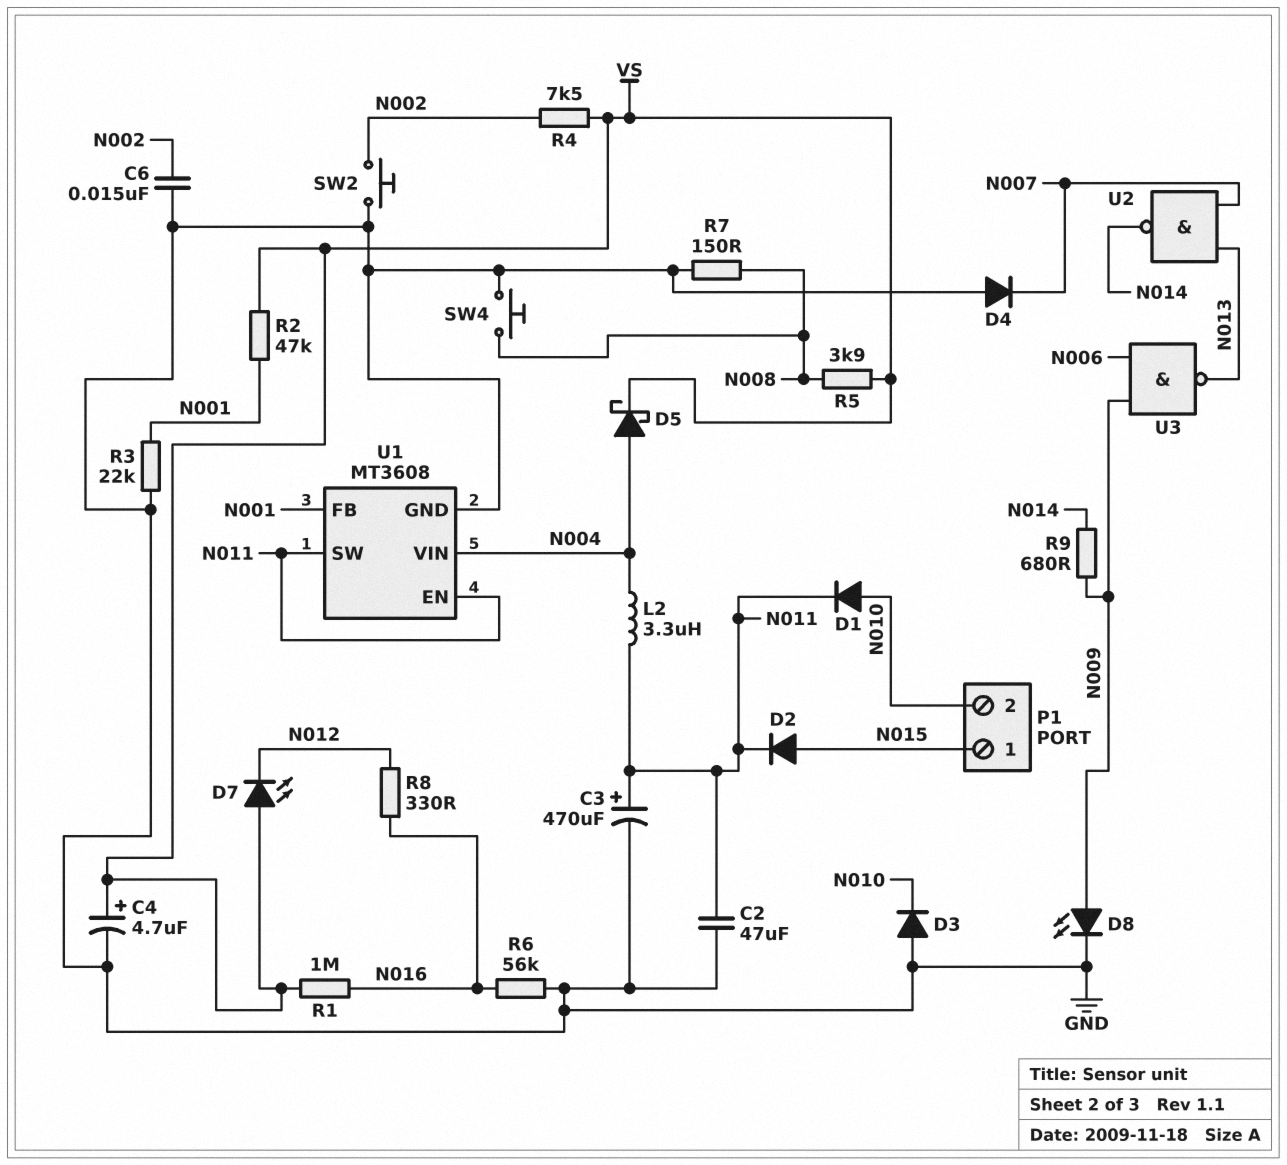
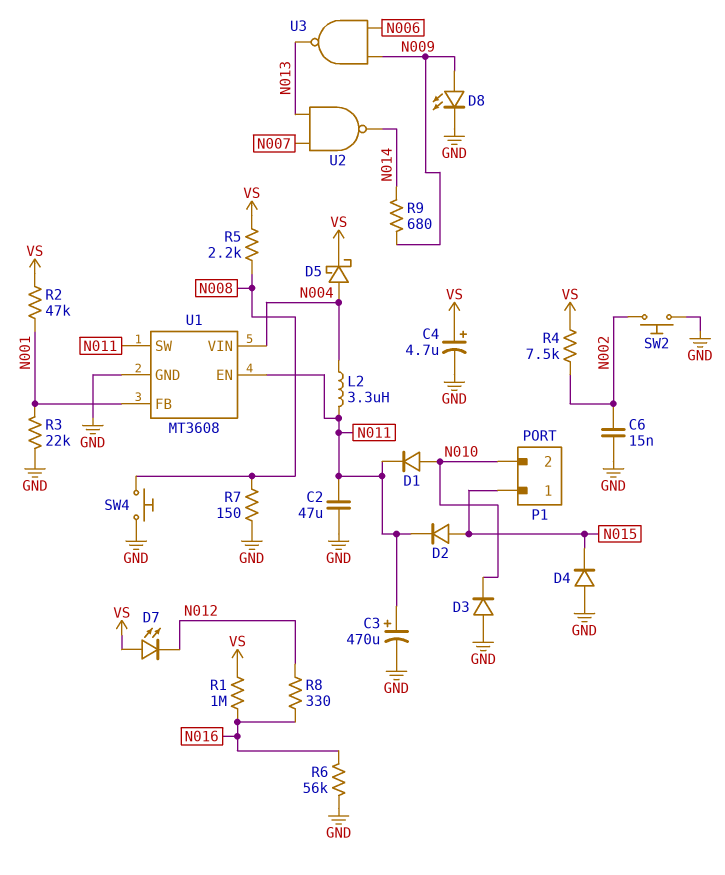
D4: diode (A GND, K N007) -> diode (A GND, K N015)
R5: 3.9k (N008, VS) -> 2.2k (N008, VS)

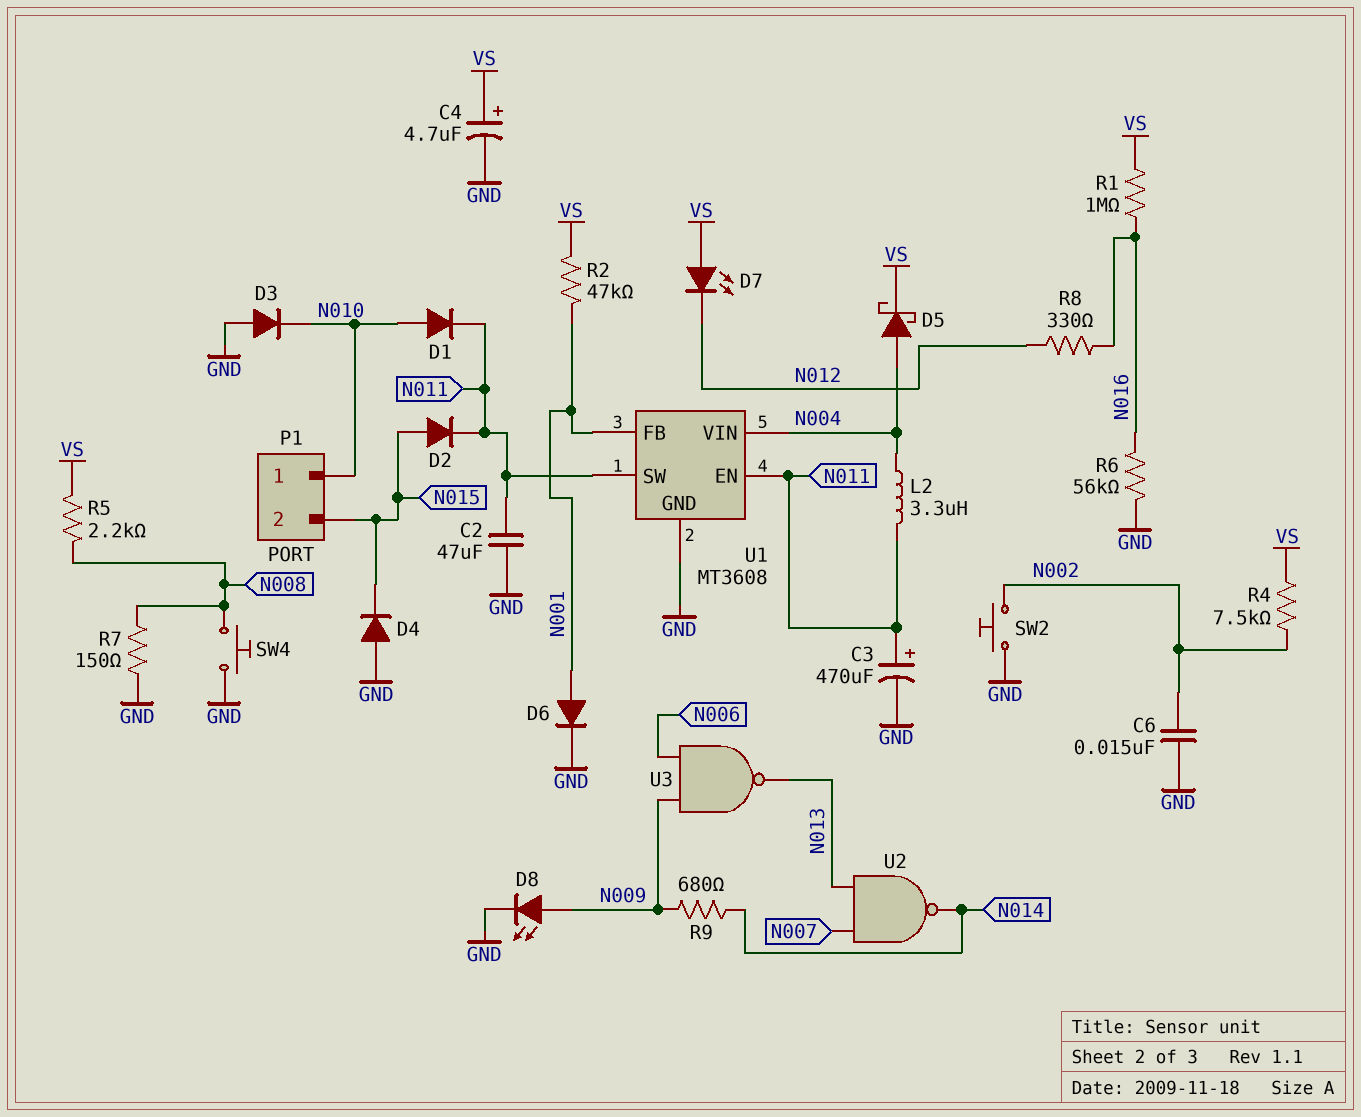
D6: none -> diode (A N001, K GND)
P1 pin 1: N015 -> N010
P1 pin 2: N010 -> N015
R3: 22k (GND, N001) -> none

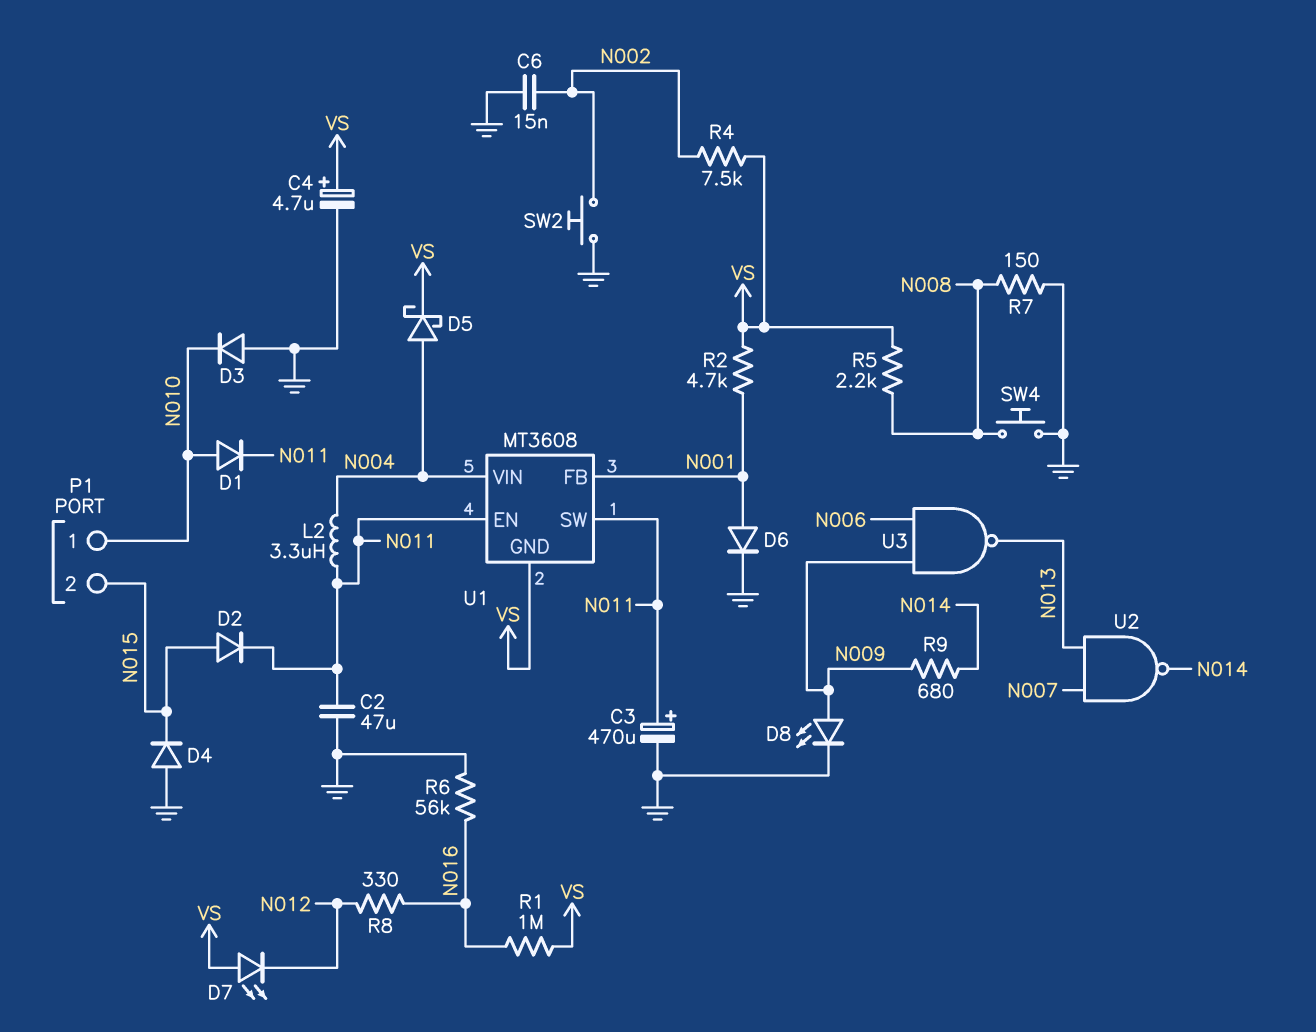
R2: 47k (N001, VS) -> 4.7k (N001, VS)
U1 pin GND: GND -> VS

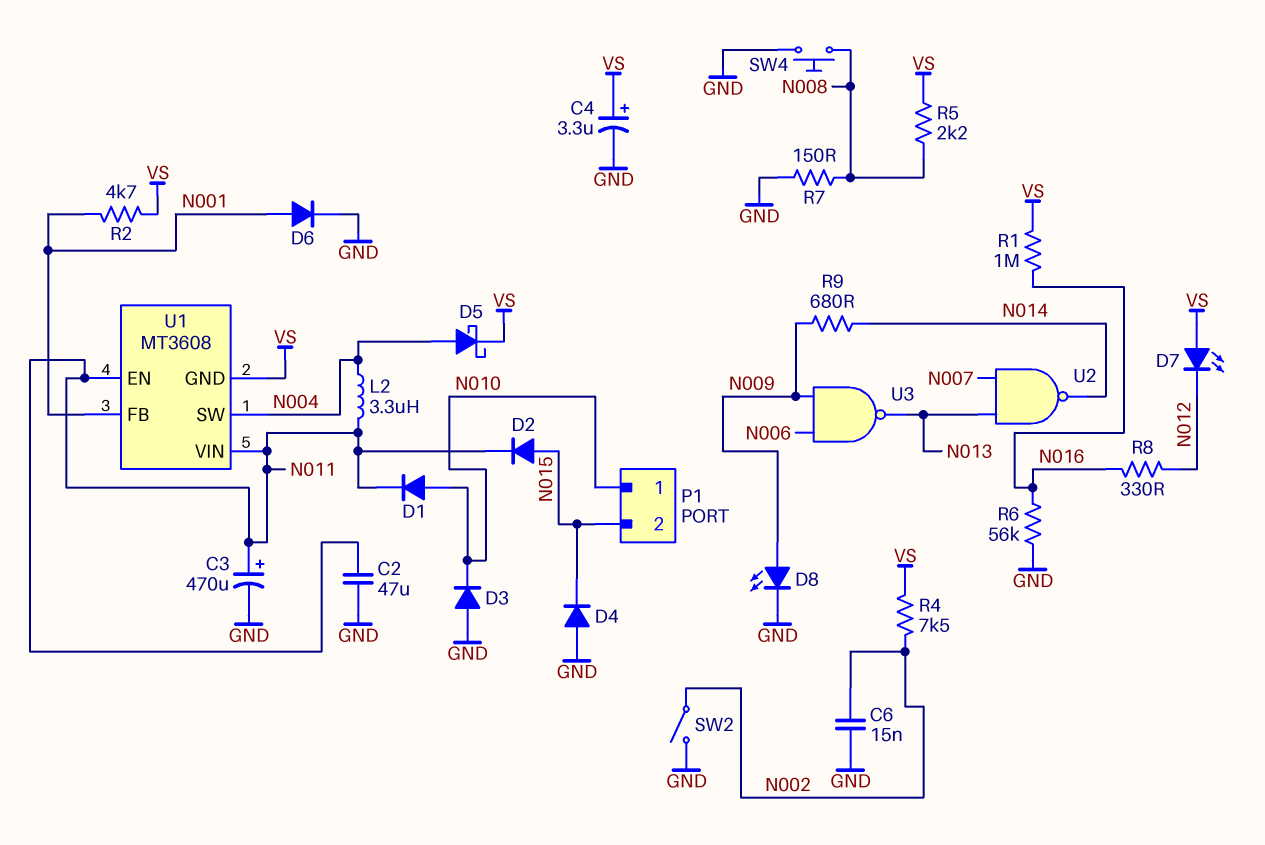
C4: 4.7uF (plus VS, minus GND) -> 3.3uF (plus VS, minus GND)
SW2: button (GND, N002) -> switch (GND, N002)
U1 pin SW: N011 -> N004
U1 pin VIN: N004 -> N011

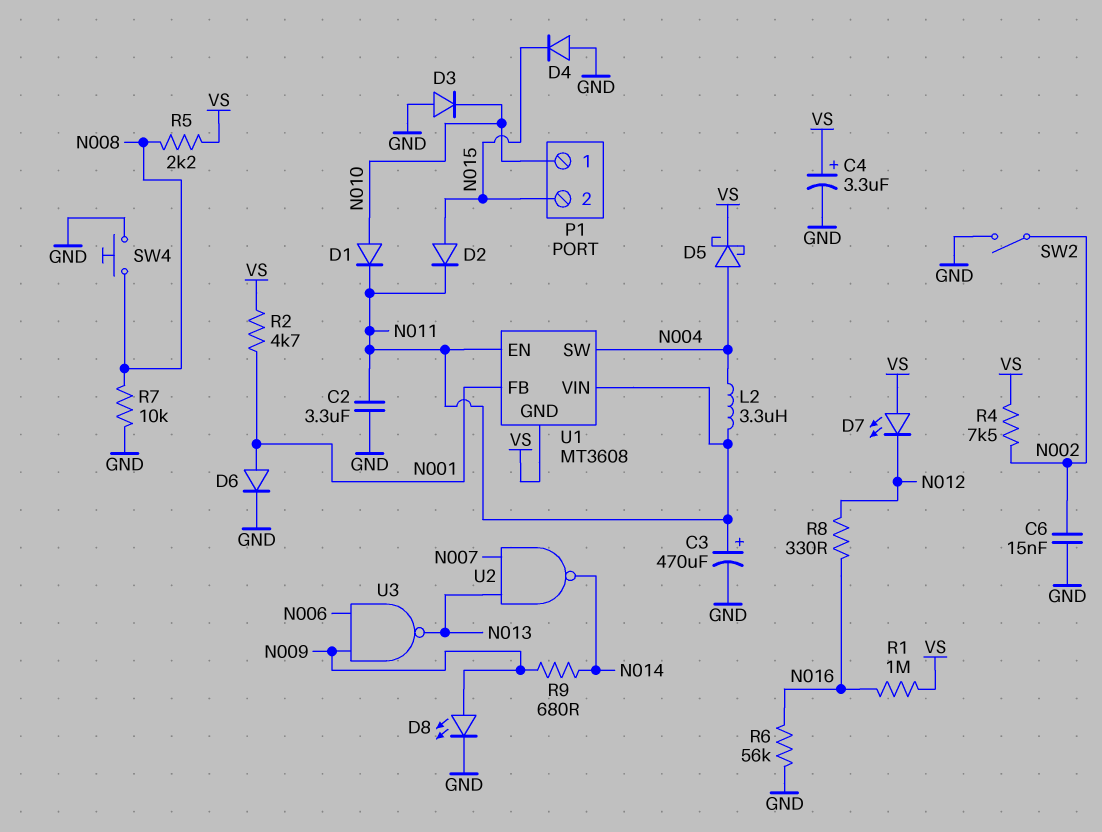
C2: 47uF (GND, N011) -> 3.3uF (GND, N011)
R7: 150 (GND, N008) -> 10k (GND, N008)

